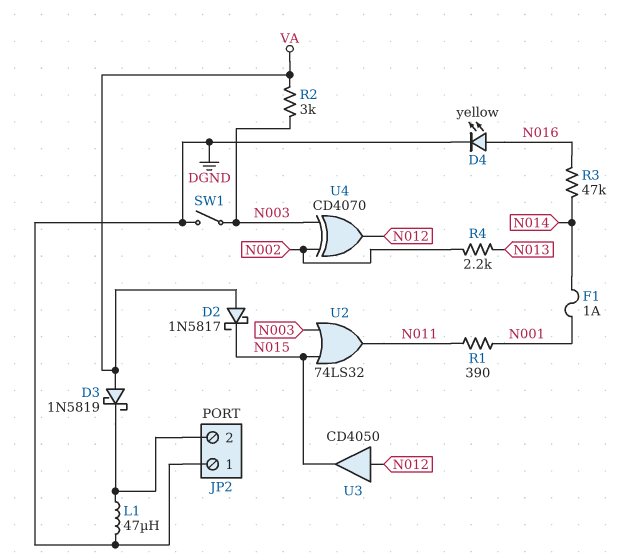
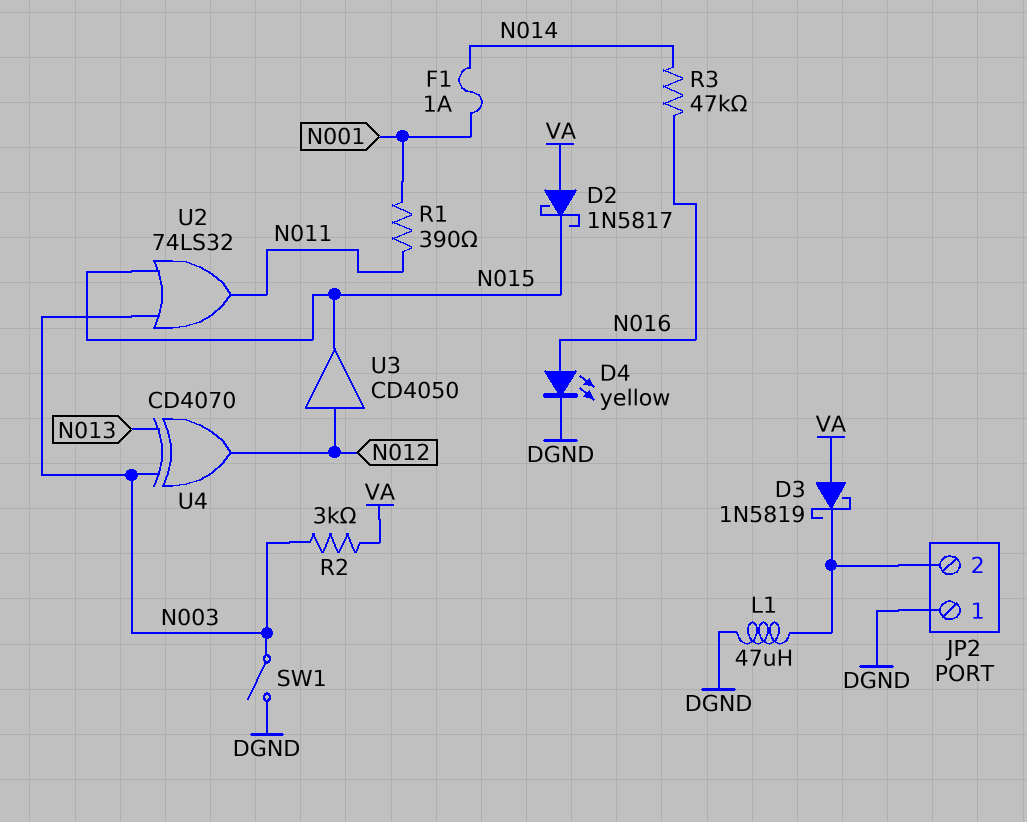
R4: 2.2k (N002, N013) -> none
U4: XOR CD4070 (in N002, in N003, out N012) -> XOR CD4070 (in N003, in N013, out N012)

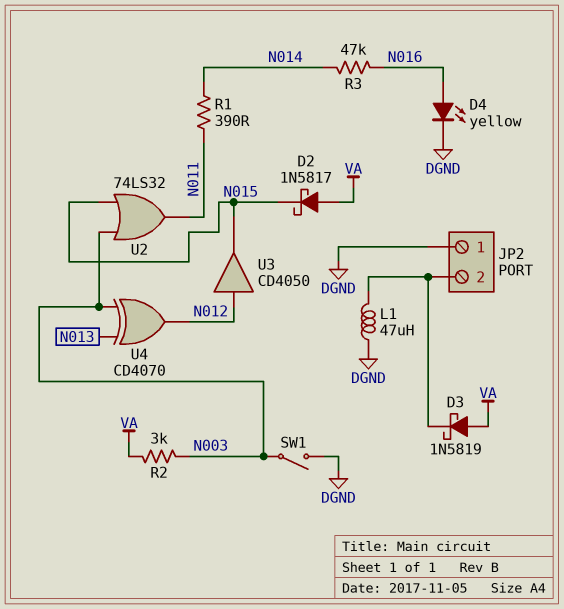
F1: 1A (N001, N014) -> none
R1: 390 (N001, N011) -> 390 (N011, N014)

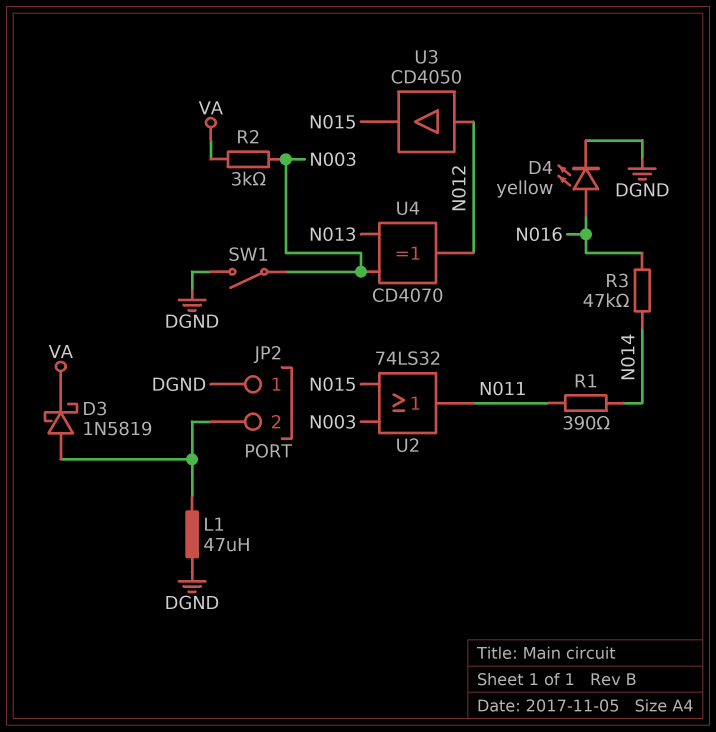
D2: schottky 1N5817 (A VA, K N015) -> none
D3: schottky 1N5819 (A VA, K JP2/2) -> schottky 1N5819 (A JP2/2, K VA)

